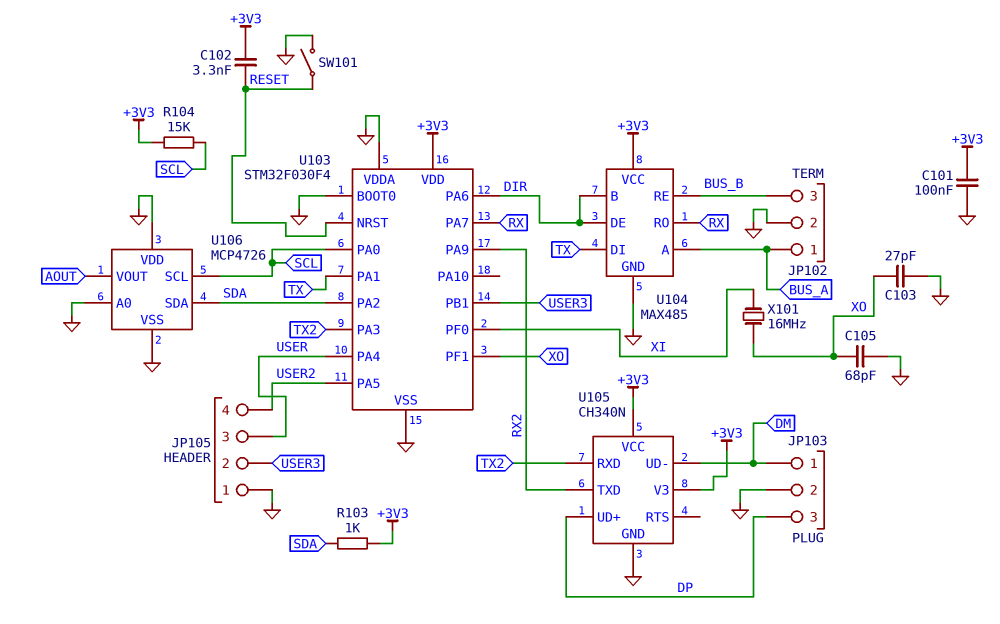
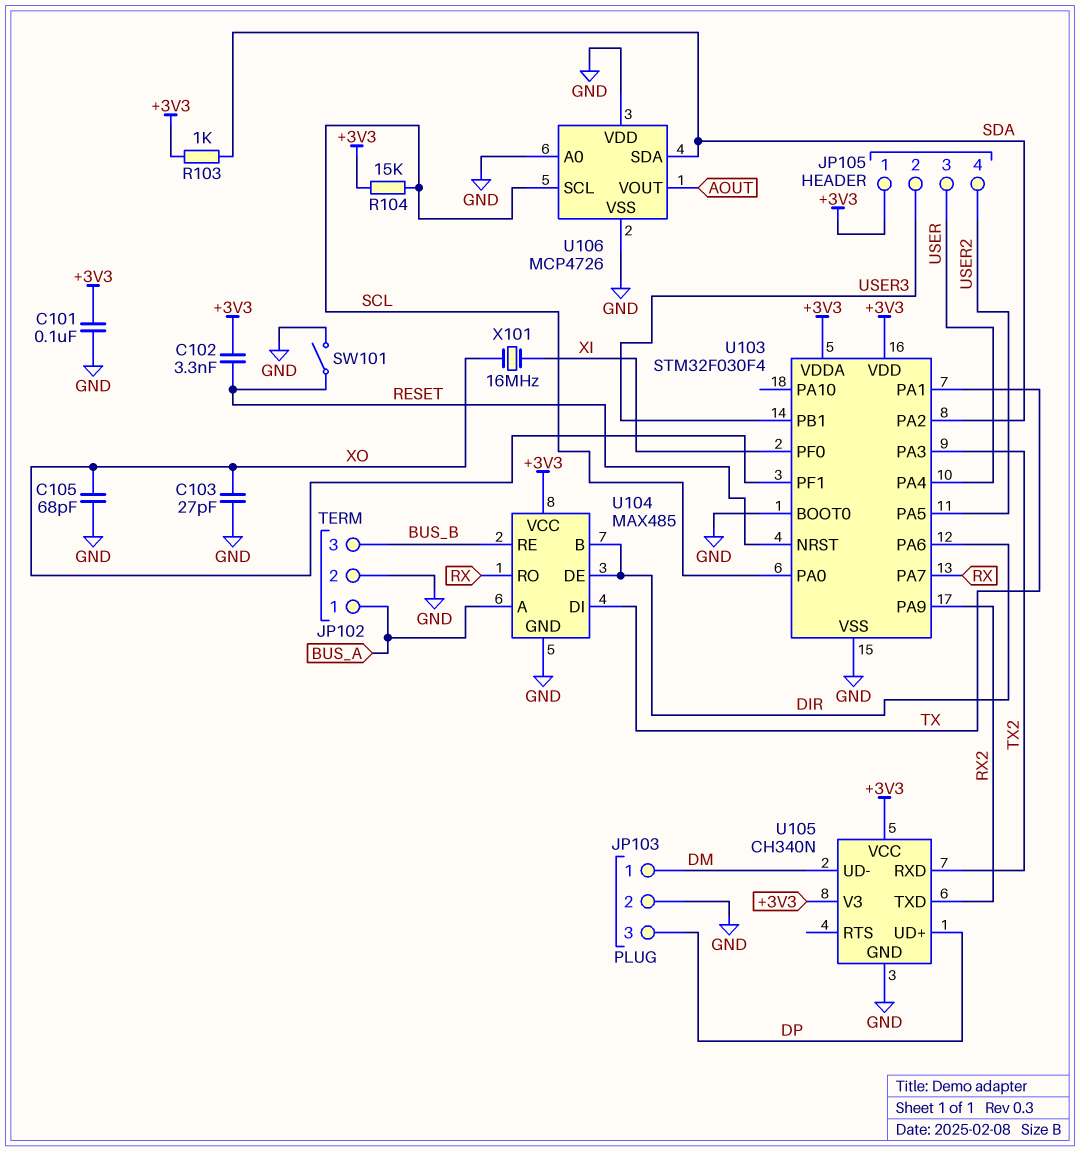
JP105 pin 1: GND -> +3V3
U103 pin VDDA: GND -> +3V3

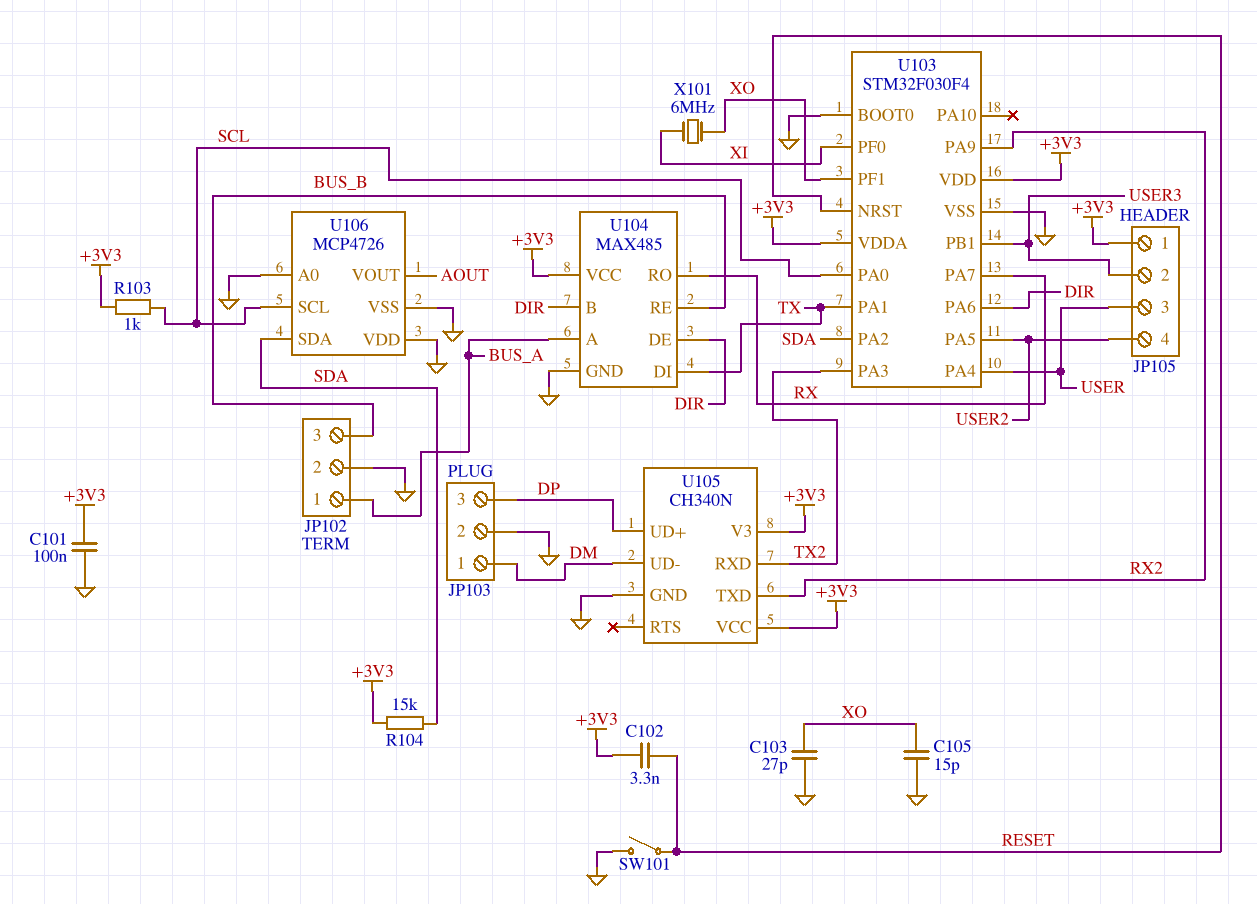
C105: 68pF (GND, XO) -> 15pF (GND, XO)
R103: 1k (+3V3, SDA) -> 1k (+3V3, SCL)
R104: 15k (+3V3, SCL) -> 15k (+3V3, SDA)
X101: 16MHz (XI, XO) -> 6MHz (XI, XO)

